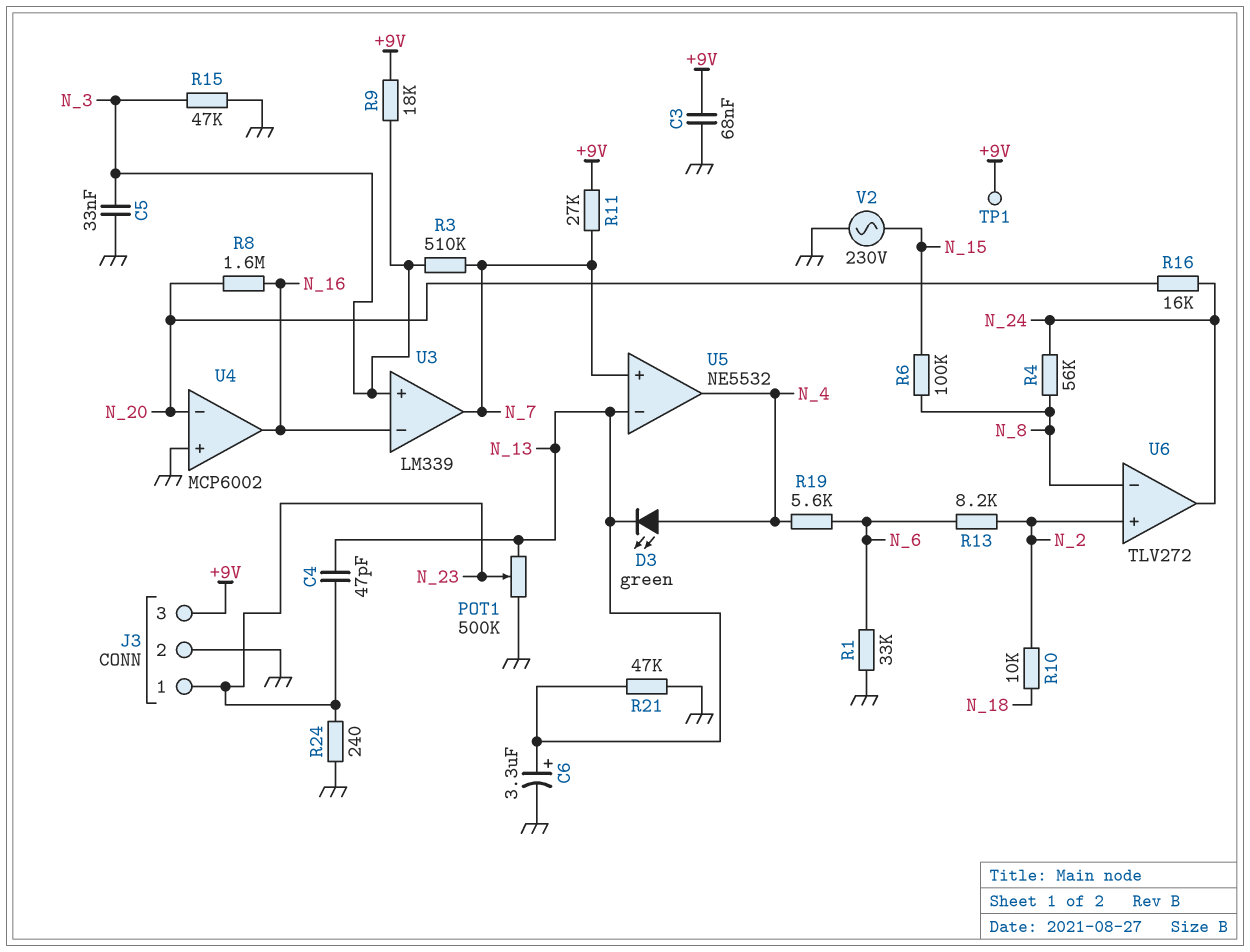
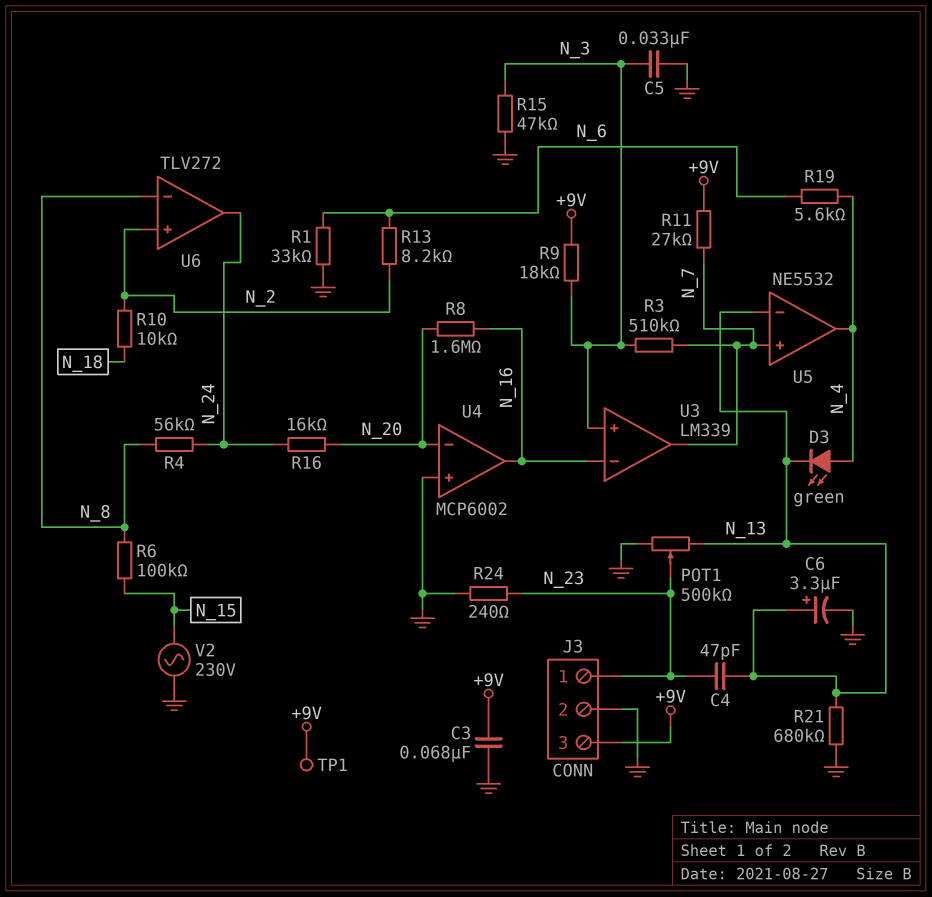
R21: 47k (GND, N_13) -> 680k (GND, N_13)

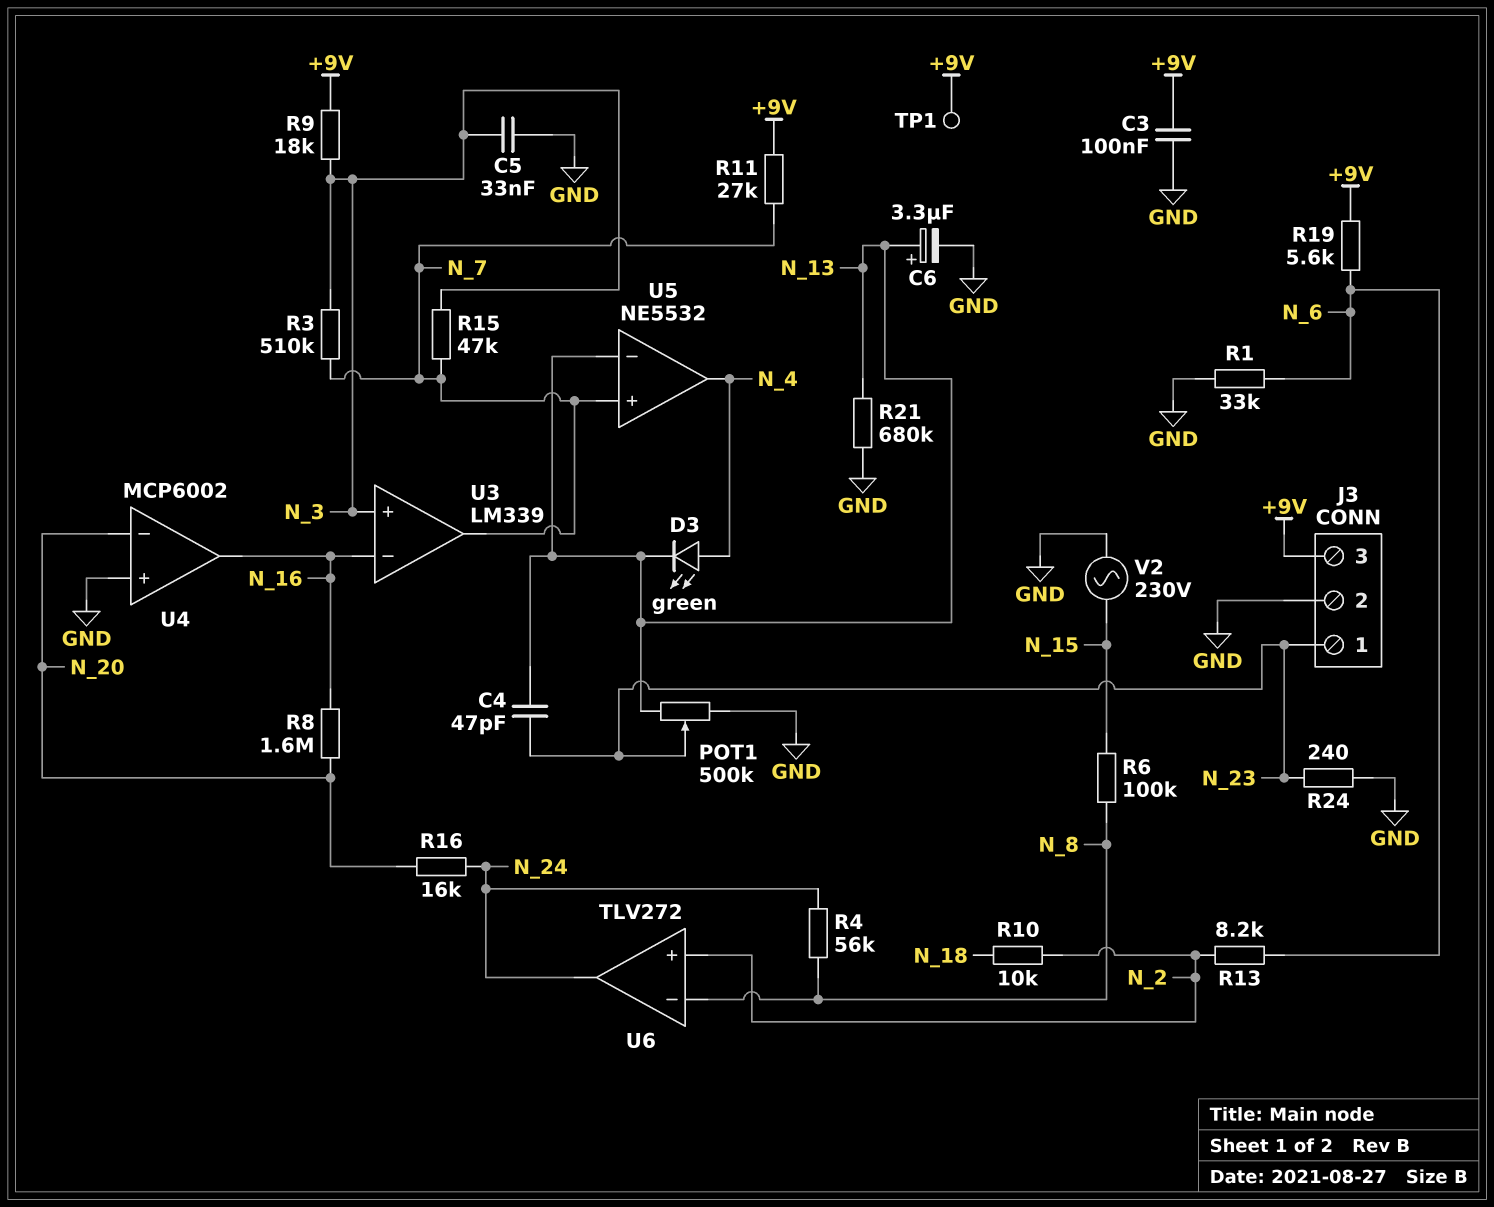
C3: 68nF (+9V, GND) -> 100nF (+9V, GND)
R15: 47k (GND, N_3) -> 47k (N_3, N_7)
R19: 5.6k (N_4, N_6) -> 5.6k (+9V, N_6)

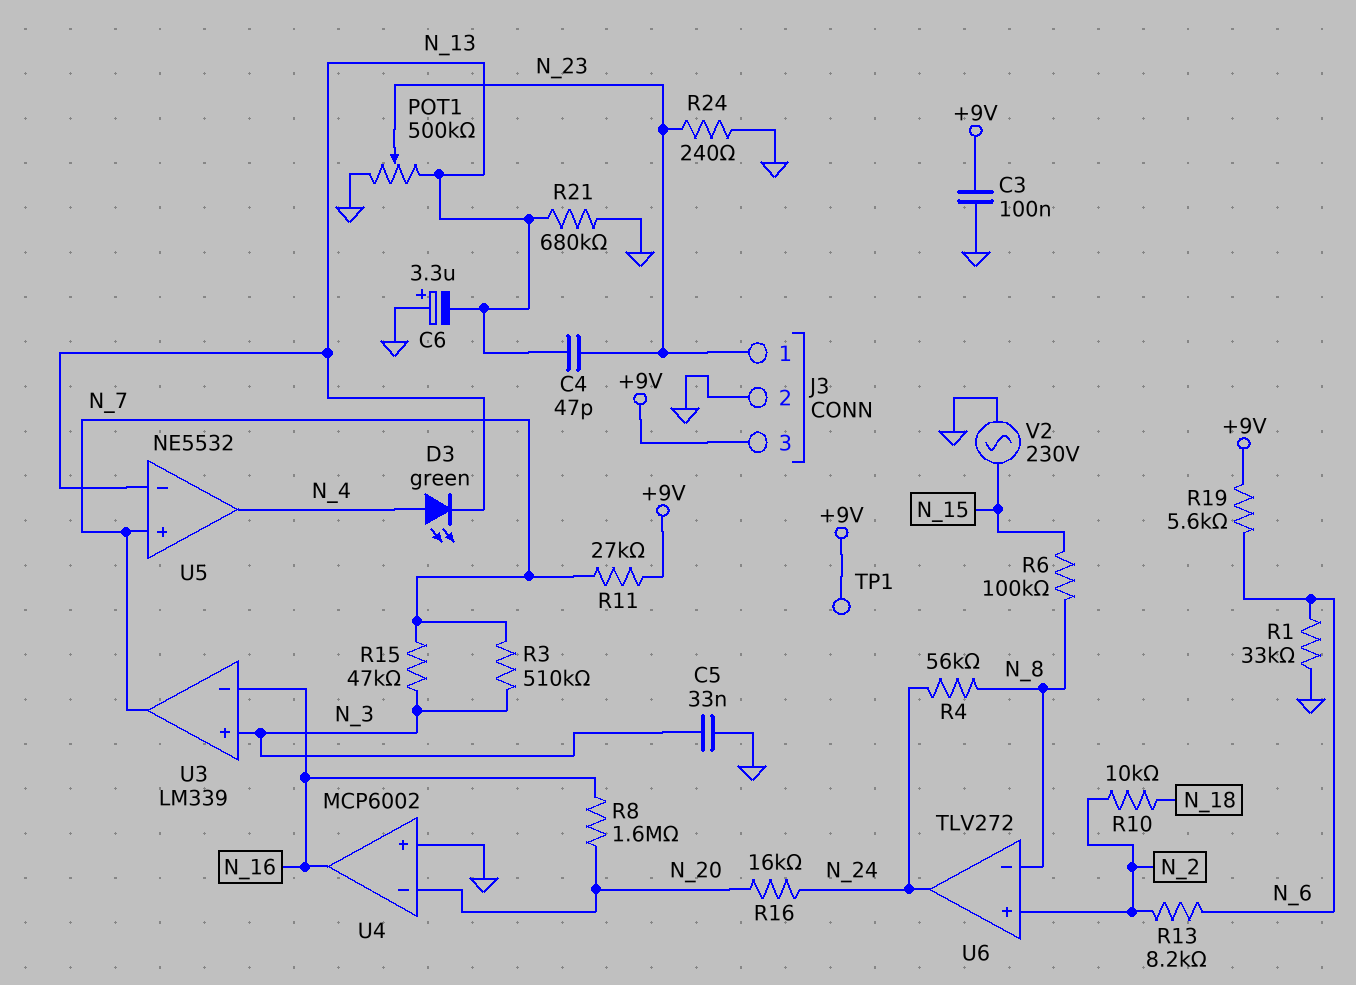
C6: 3.3uF (plus N_13, minus GND) -> 3.3uF (plus GND, minus N_13)
R9: 18k (+9V, N_3) -> none

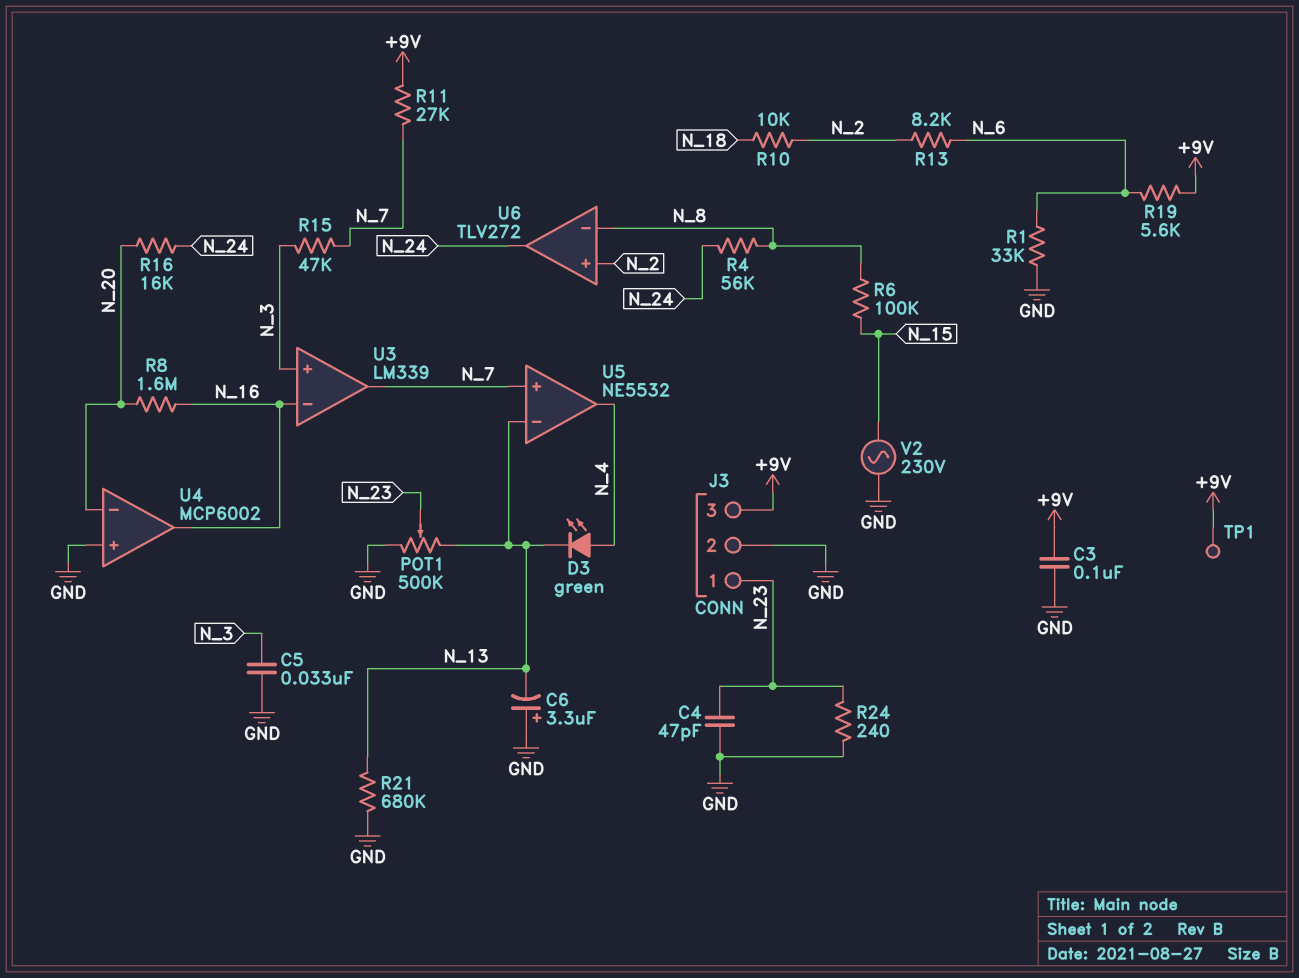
C4: 47pF (N_13, N_23) -> 47pF (GND, N_23)
R3: 510k (N_3, N_7) -> none

